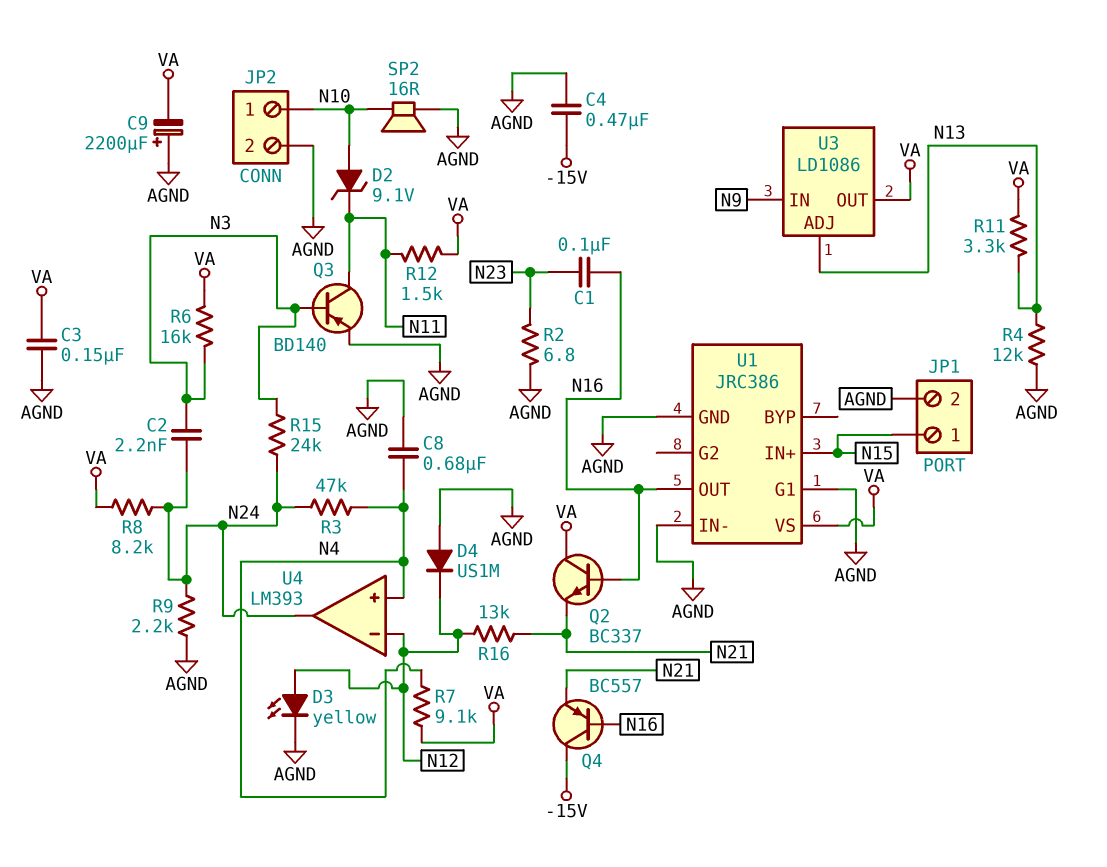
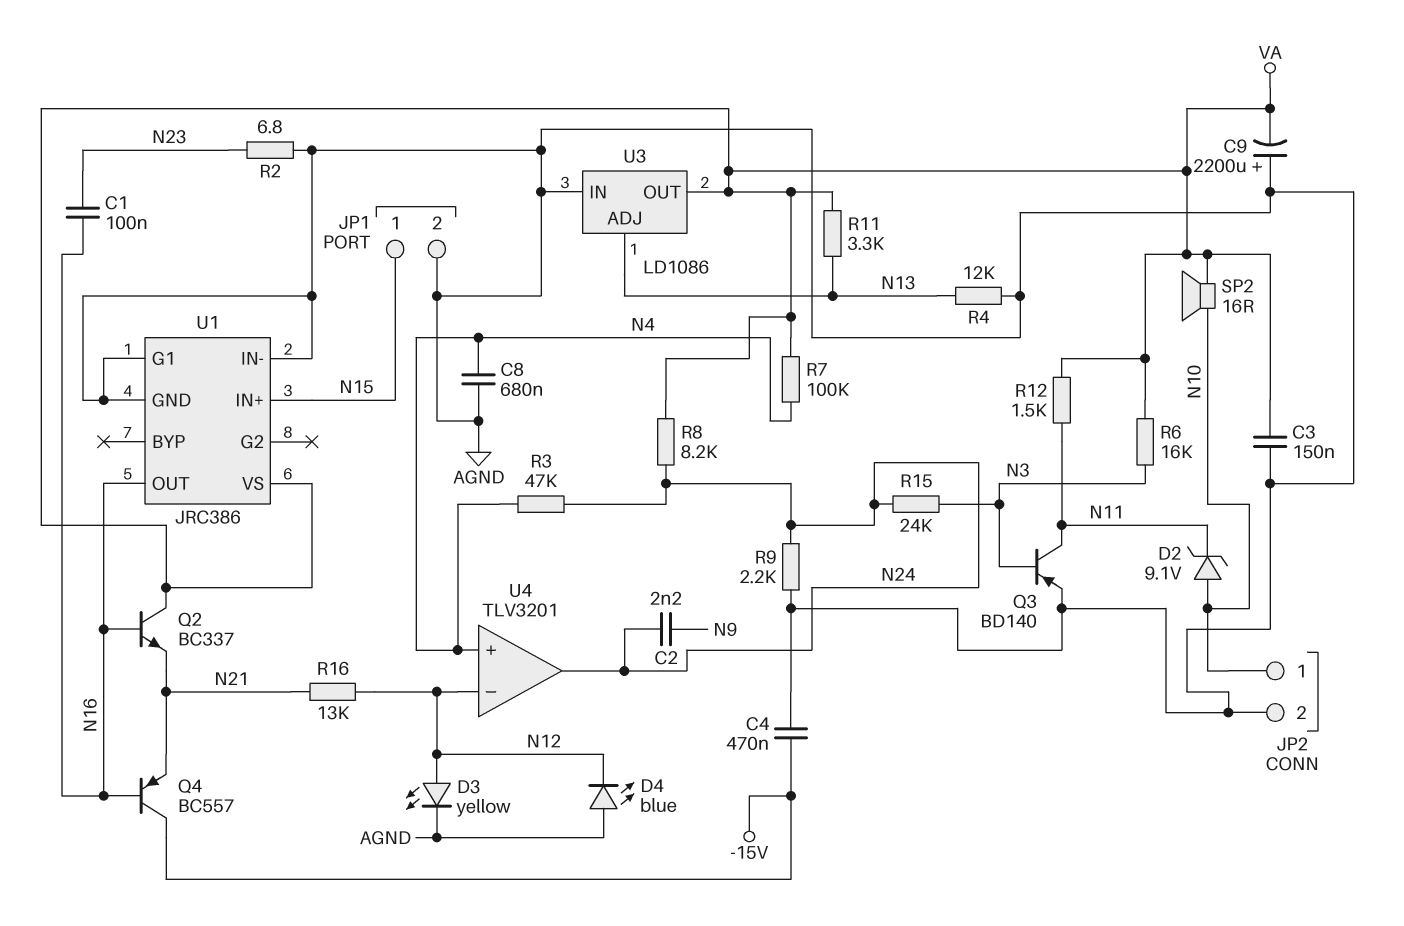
C2: 2.2nF (N3, N24) -> 2.2nF (N9, N24)
D4: diode US1M (A AGND, K N12) -> LED blue (A AGND, K N12)
R7: 9.1k (N4, VA) -> 100k (N4, VA)
SP2: speaker 16R (AGND, N10) -> speaker 16R (N10, VA)
U3 pin IN: N9 -> AGND
U4: LM393 -> TLV3201

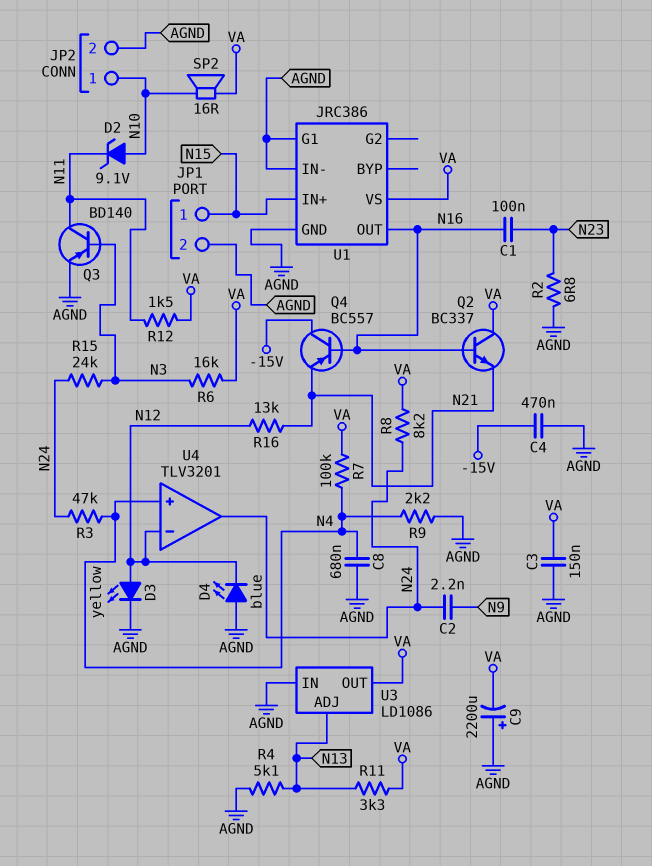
R4: 12k (AGND, N13) -> 5.1k (AGND, N13)
R9: 2.2k (AGND, N24) -> 2.2k (AGND, N4)

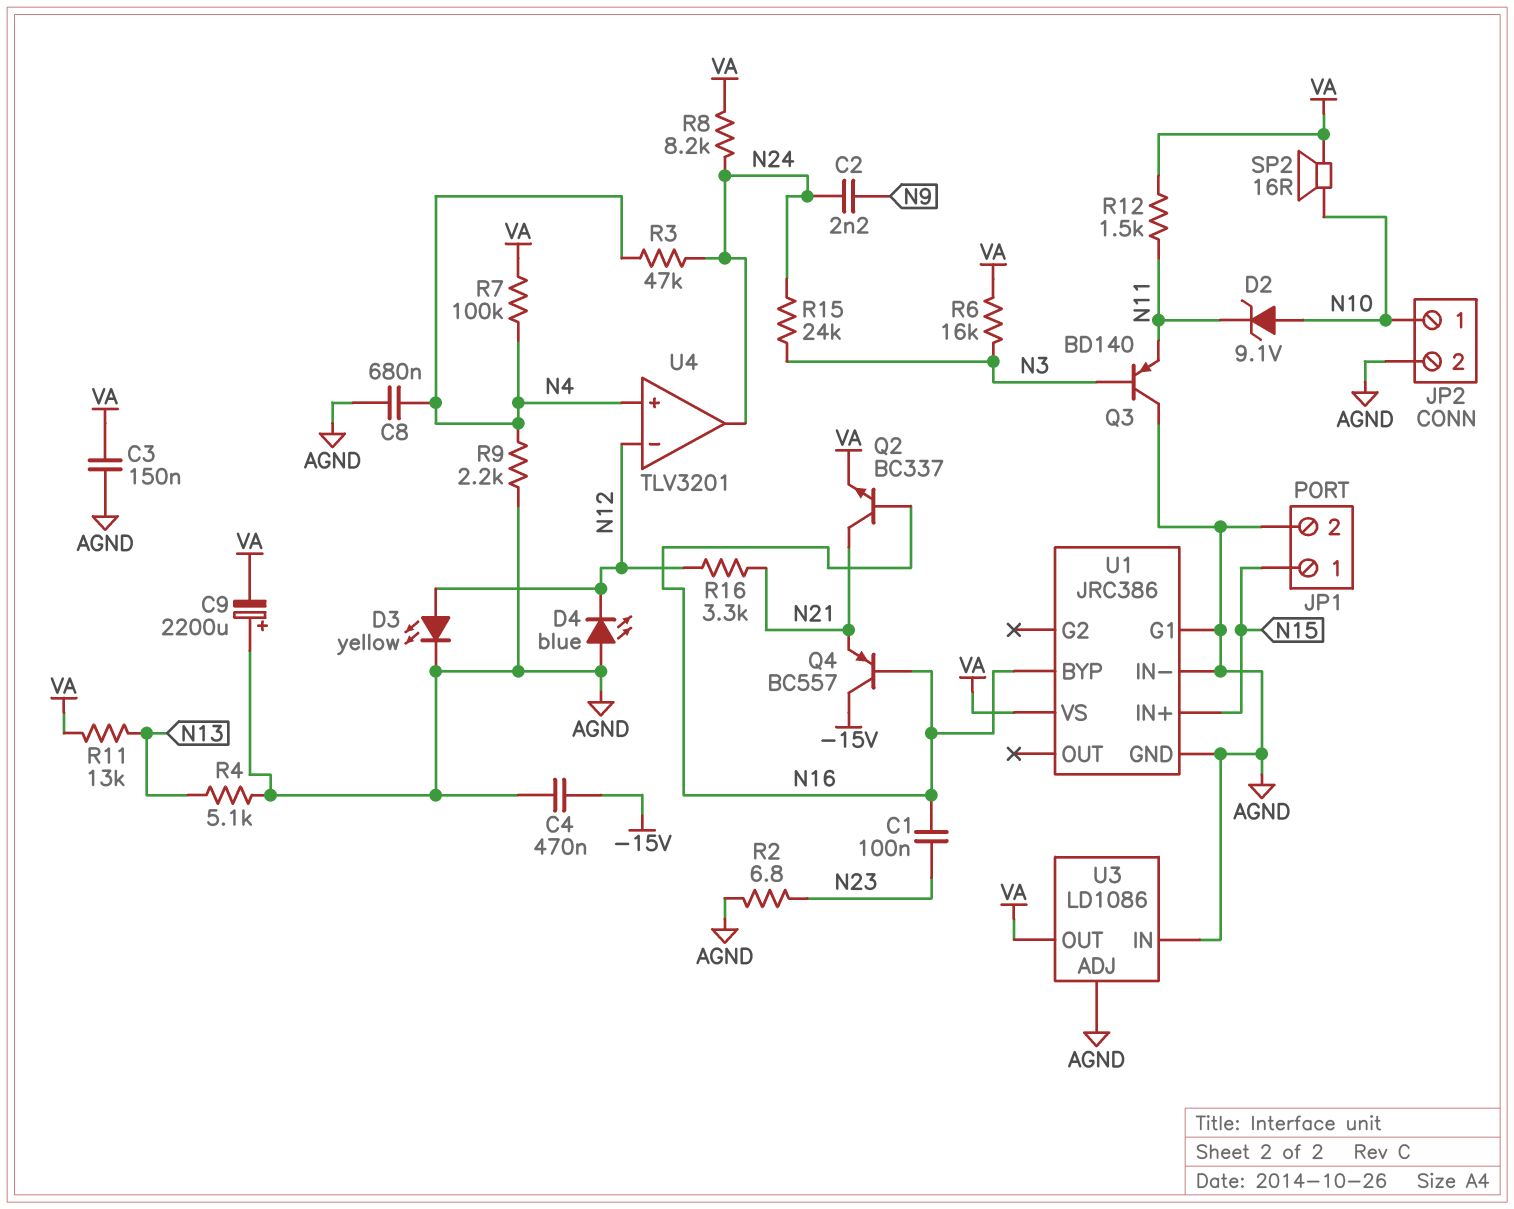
Q2: NPN BC337 (B N16, C VA, E N21) -> NPN BC337 (B N16, C N21, E VA)
Q3: PNP BD140 (B N3, C N11, E AGND) -> PNP BD140 (B N3, C AGND, E N11)
R11: 3.3k (N13, VA) -> 13k (N13, VA)
R16: 13k (N12, N21) -> 3.3k (N12, N21)
U1 pin BYP: none -> N16
U1 pin OUT: N16 -> none
U3 pin ADJ: N13 -> AGND

